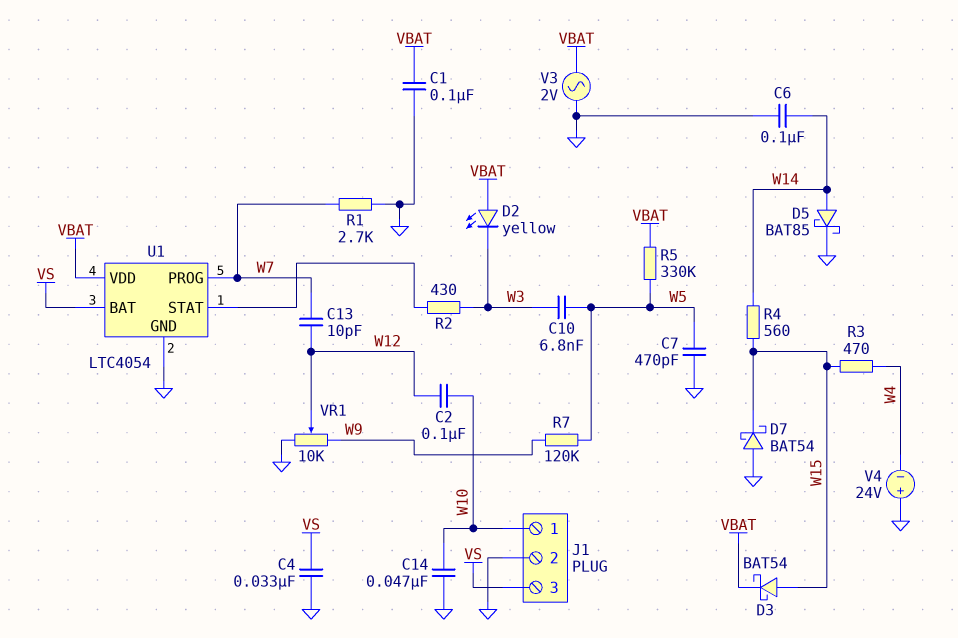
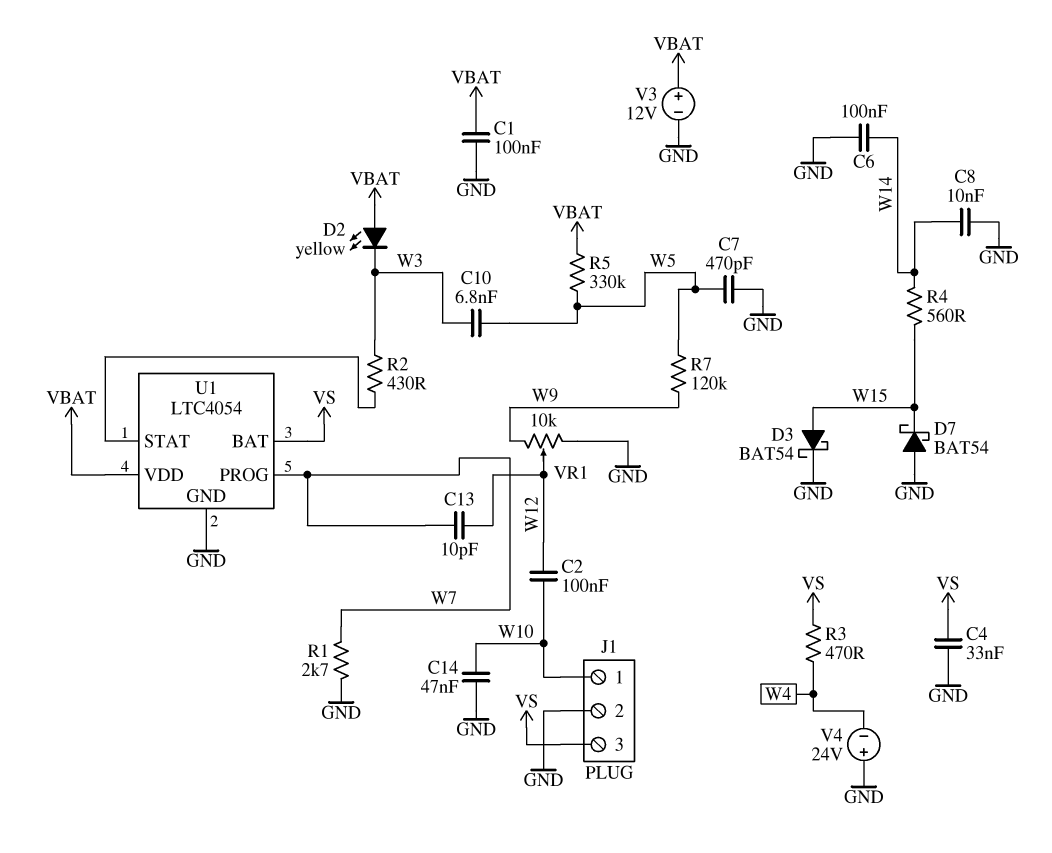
C8: none -> 10nF (GND, W14)
D3: schottky BAT54 (A W15, K VBAT) -> schottky BAT54 (A W15, K GND)
D5: schottky BAT85 (A W14, K GND) -> none
R3: 470 (W4, W15) -> 470 (VS, W4)
V3: AC 2V (GND, VBAT) -> 12V (plus VBAT, minus GND)

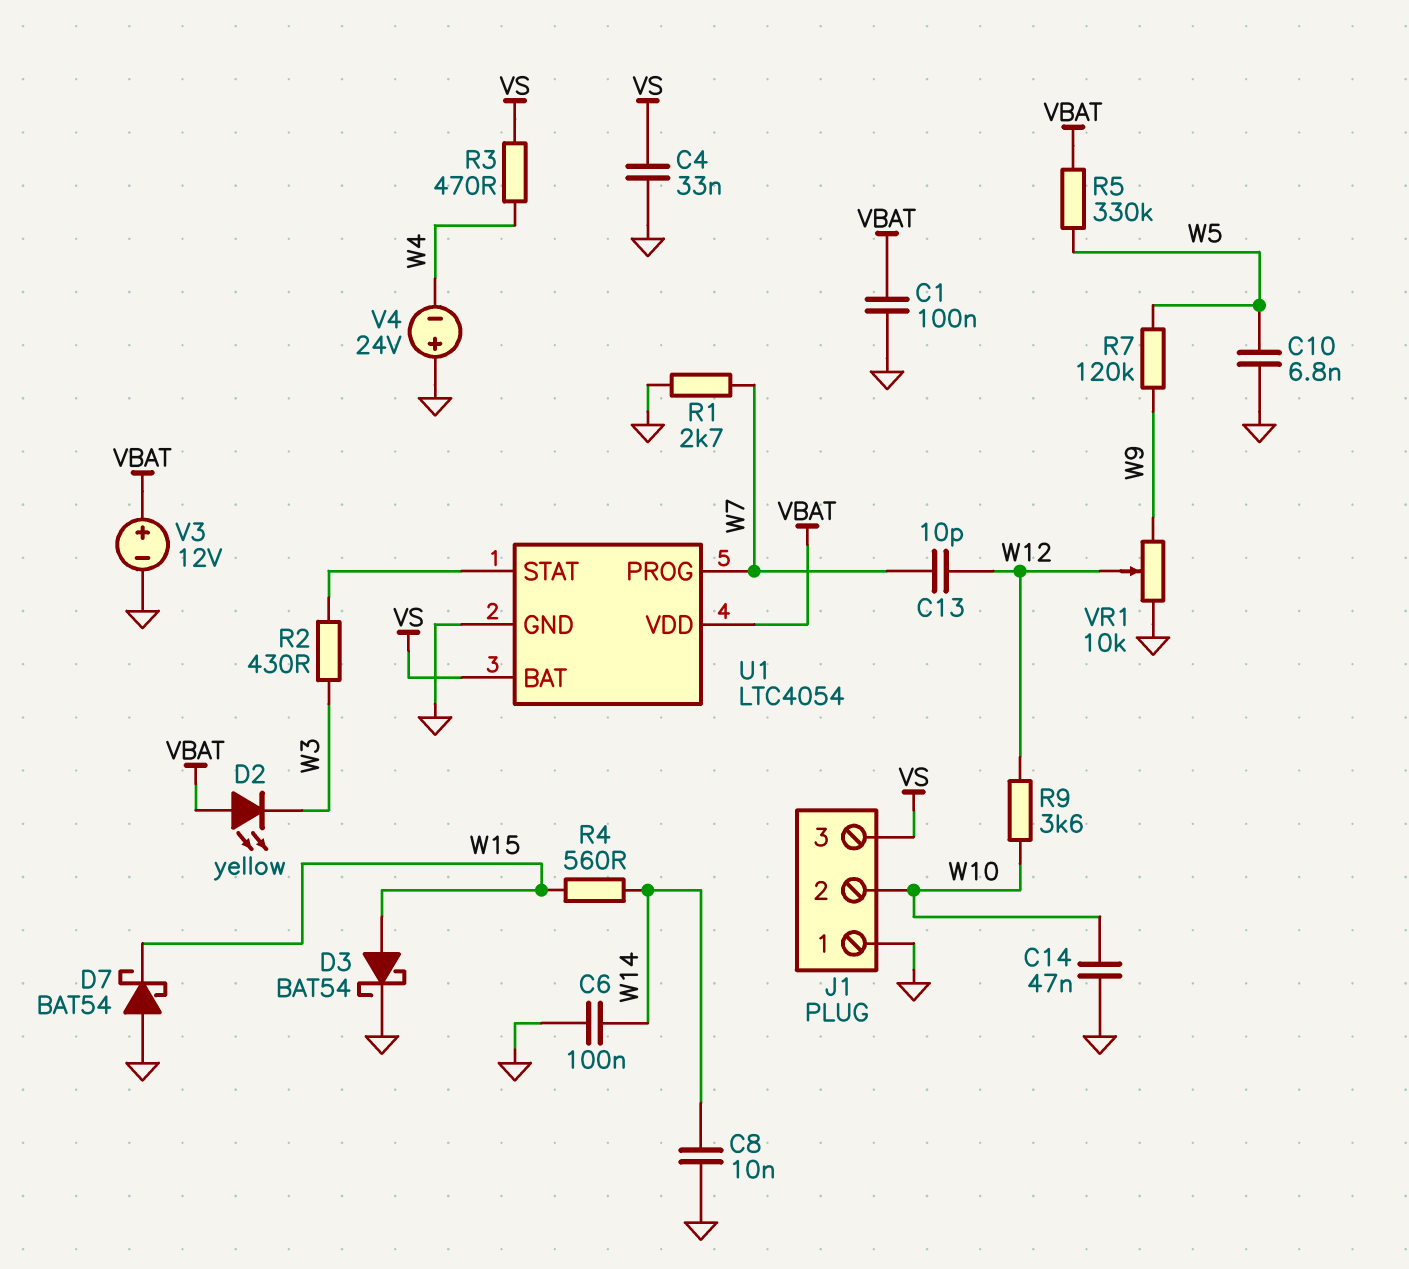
C2: 100nF (W10, W12) -> none
C7: 470pF (GND, W5) -> none
C10: 6.8nF (W3, W5) -> 6.8nF (GND, W5)
J1 pin 1: W10 -> GND
J1 pin 2: GND -> W10
R9: none -> 3.6k (W10, W12)

